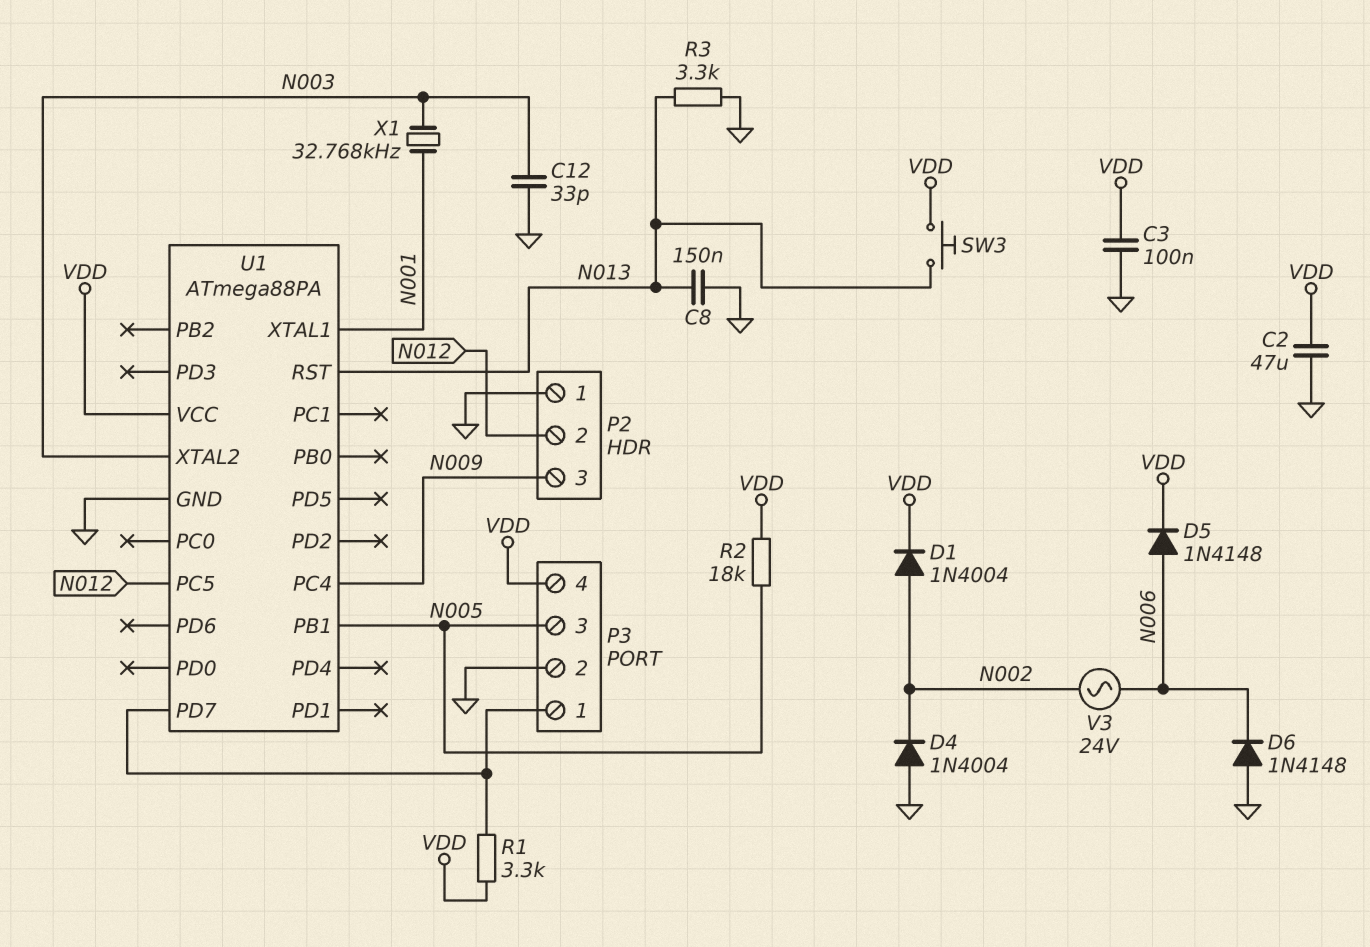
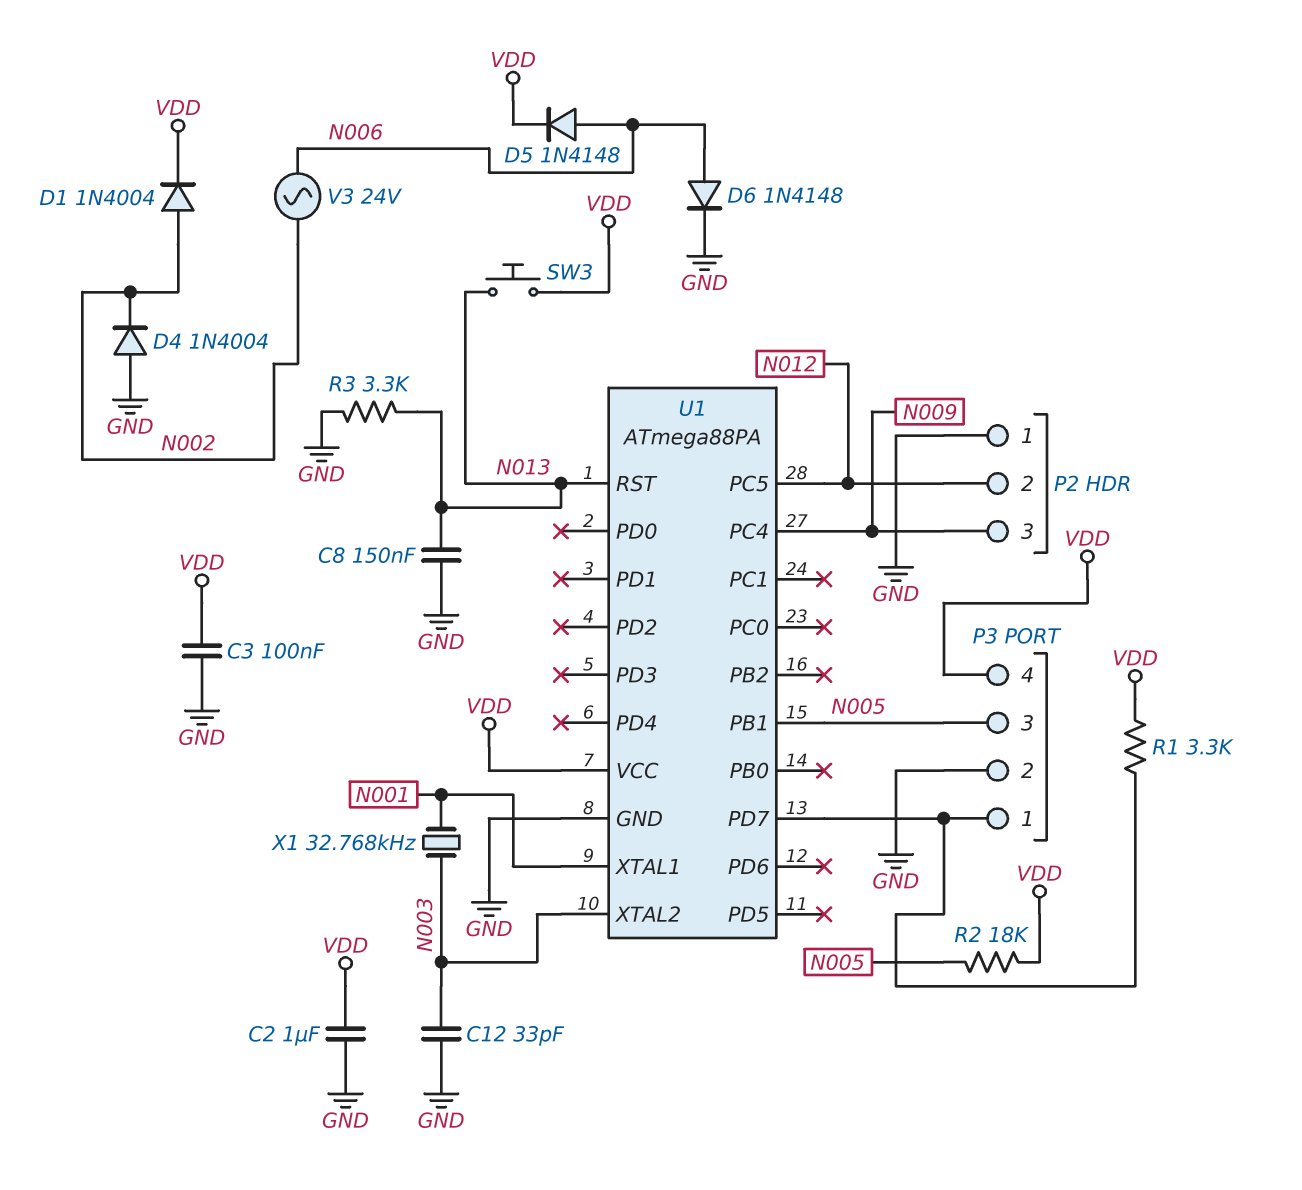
C2: 47uF (GND, VDD) -> 1uF (GND, VDD)
D6: diode 1N4148 (A GND, K N006) -> diode 1N4148 (A N006, K GND)

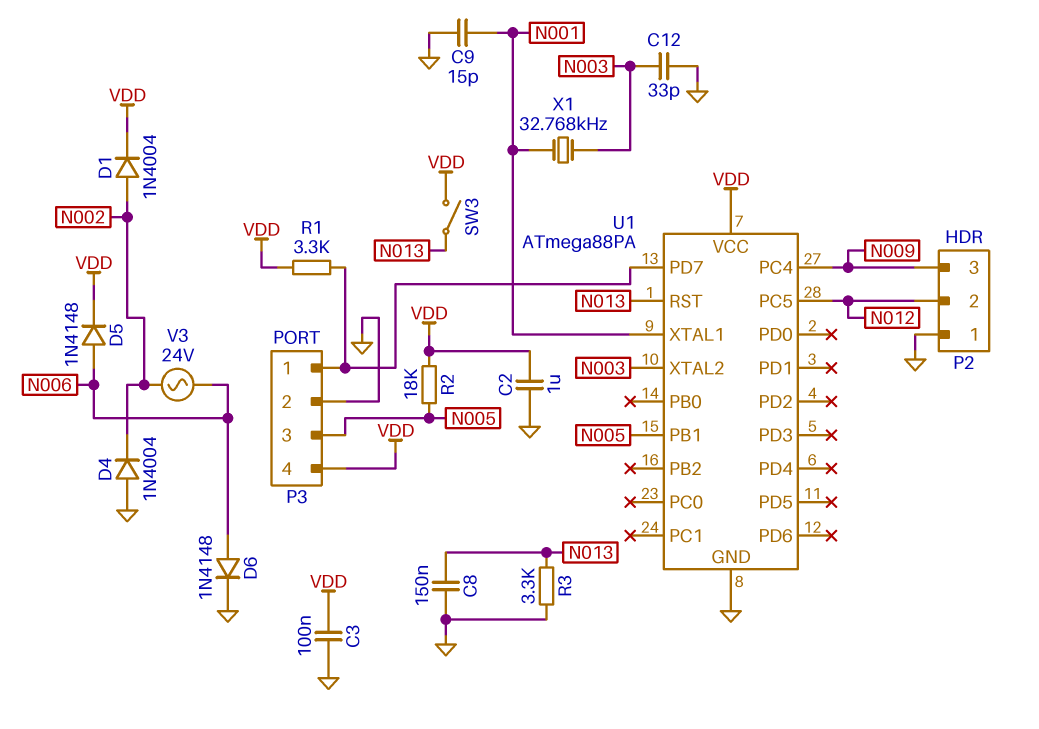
C9: none -> 15pF (GND, N001)
SW3: button (N013, VDD) -> switch (N013, VDD)

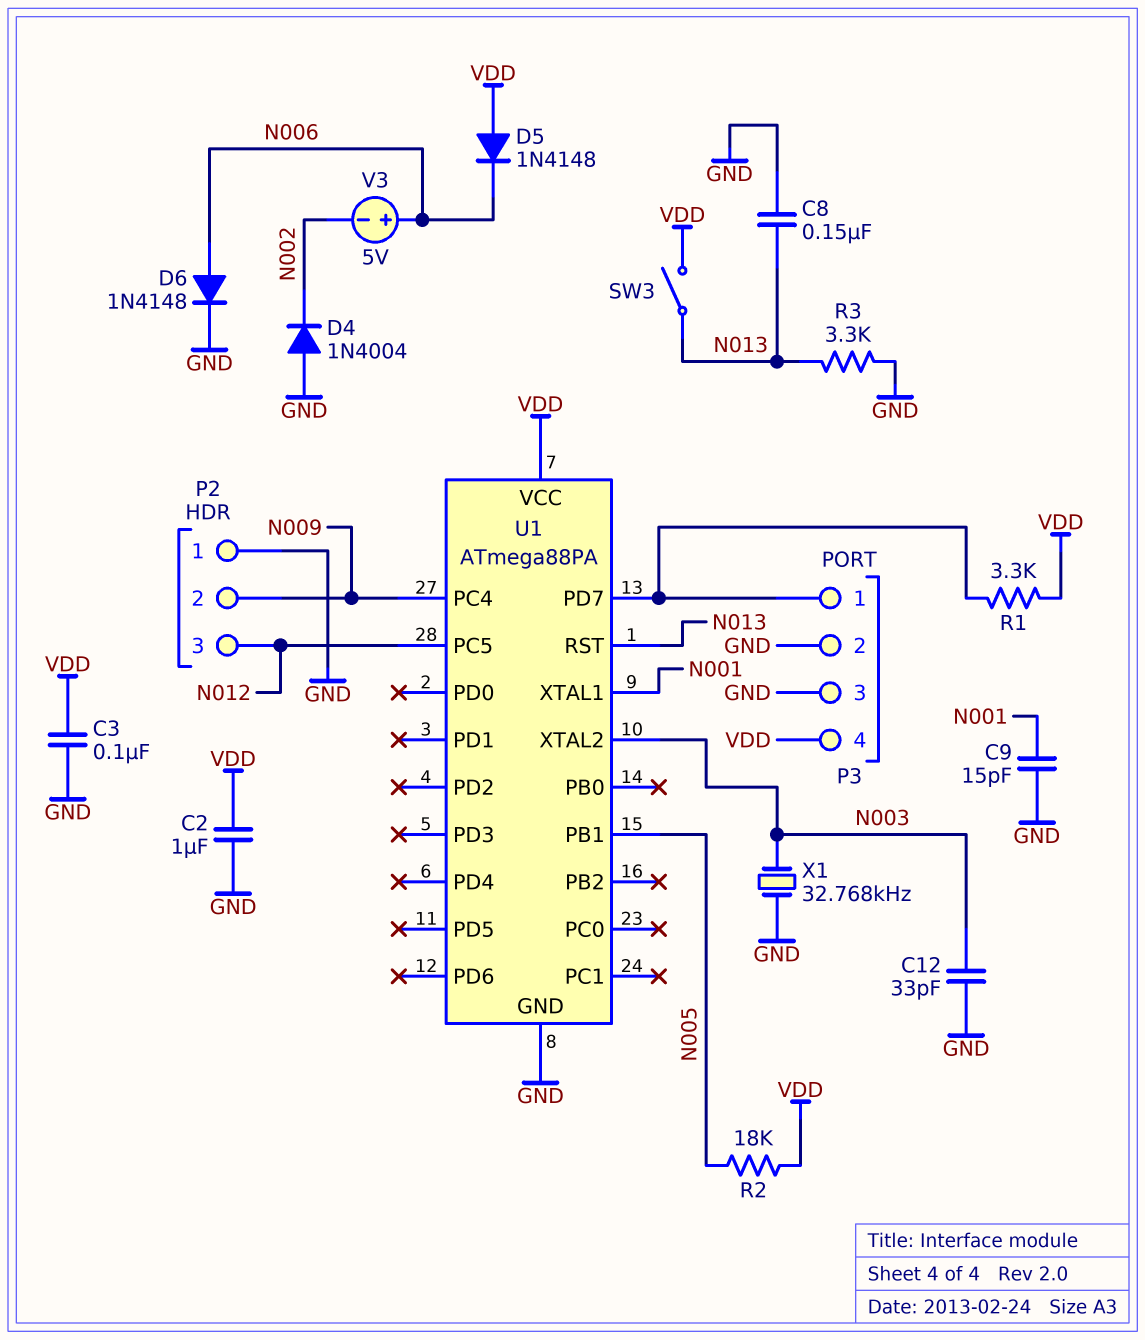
D1: diode 1N4004 (A N002, K VDD) -> none
D5: diode 1N4148 (A N006, K VDD) -> diode 1N4148 (A VDD, K N006)
P2 pin 2: N012 -> N009
P2 pin 3: N009 -> N012
P3 pin 3: N005 -> GND
V3: AC 24V (N002, N006) -> 5V (plus N006, minus N002)
X1: 32.768kHz (N001, N003) -> 32.768kHz (GND, N003)

